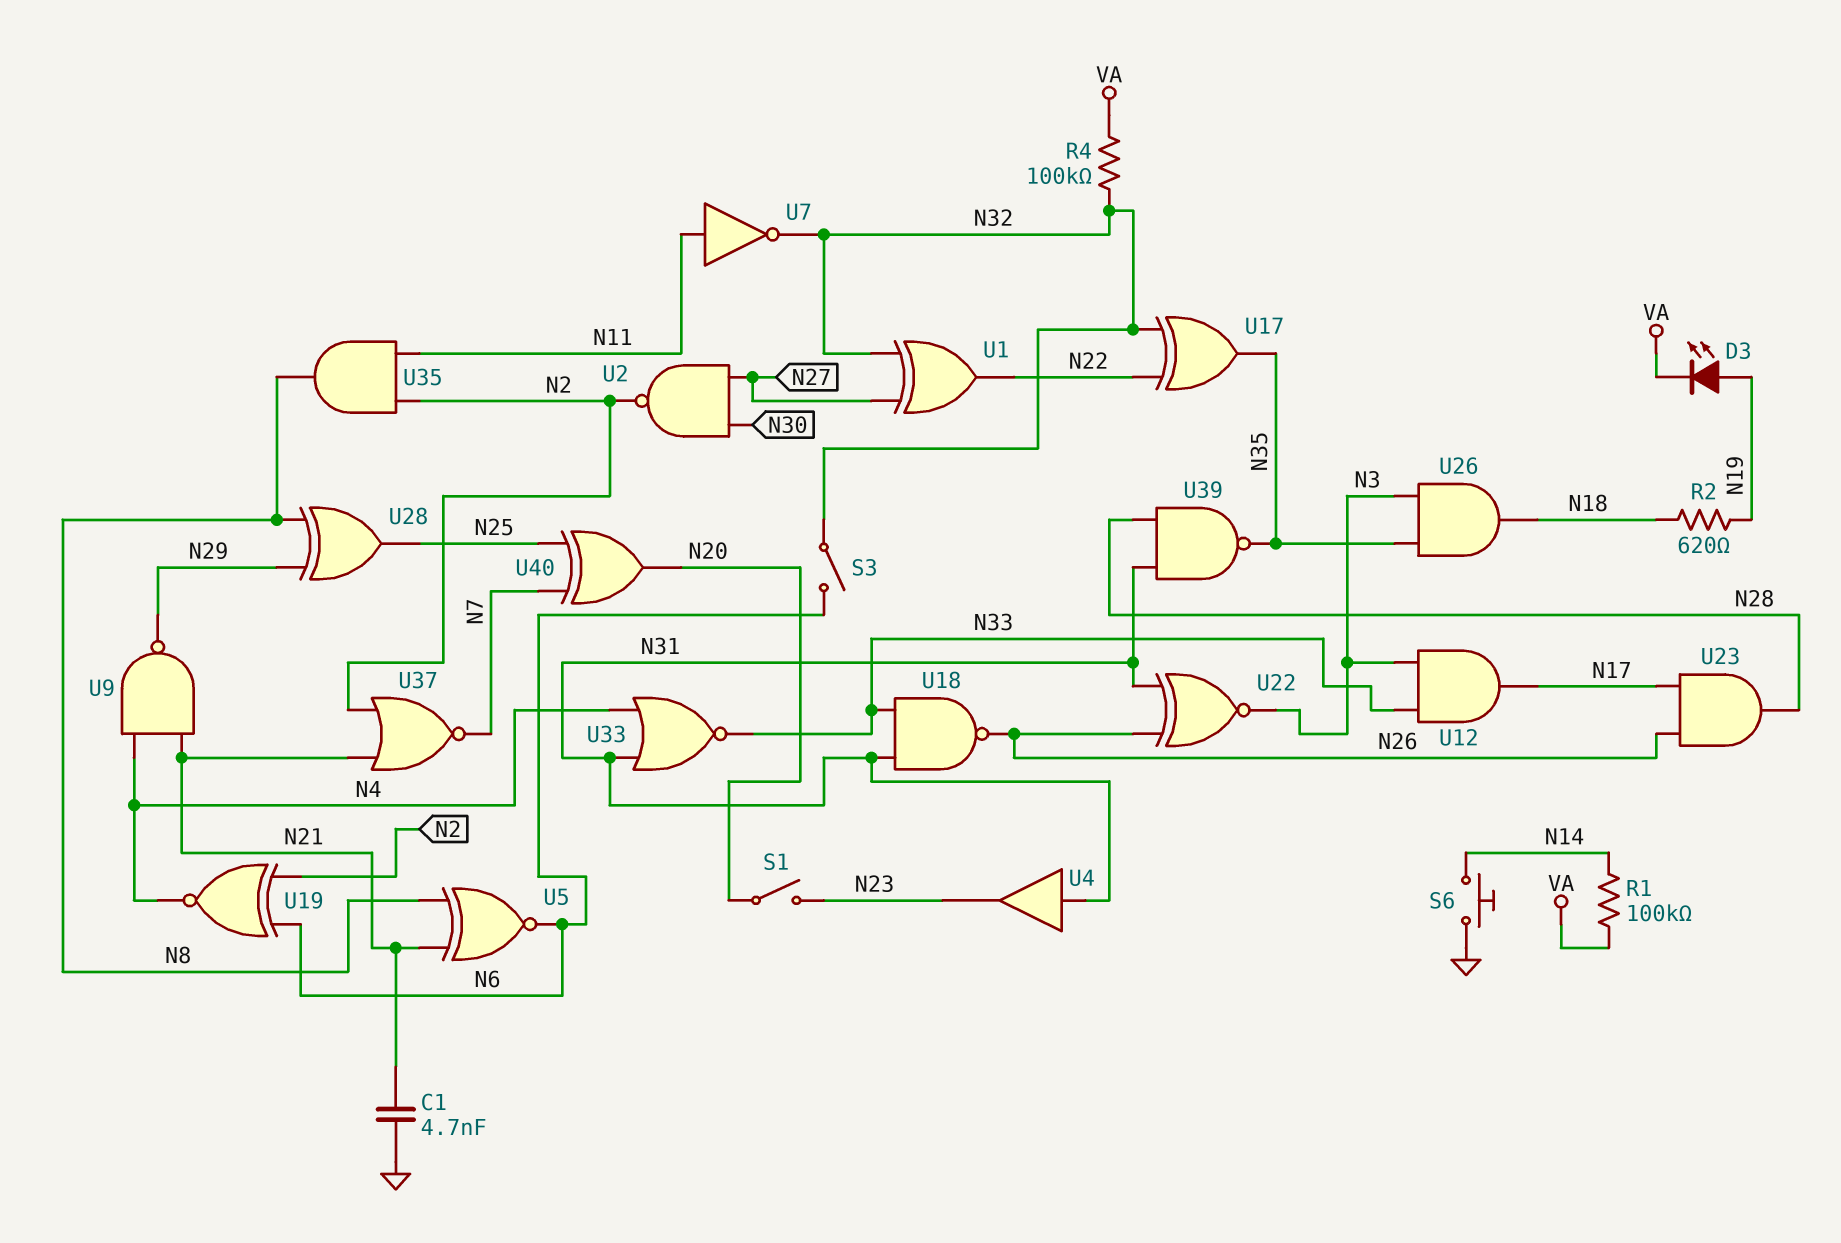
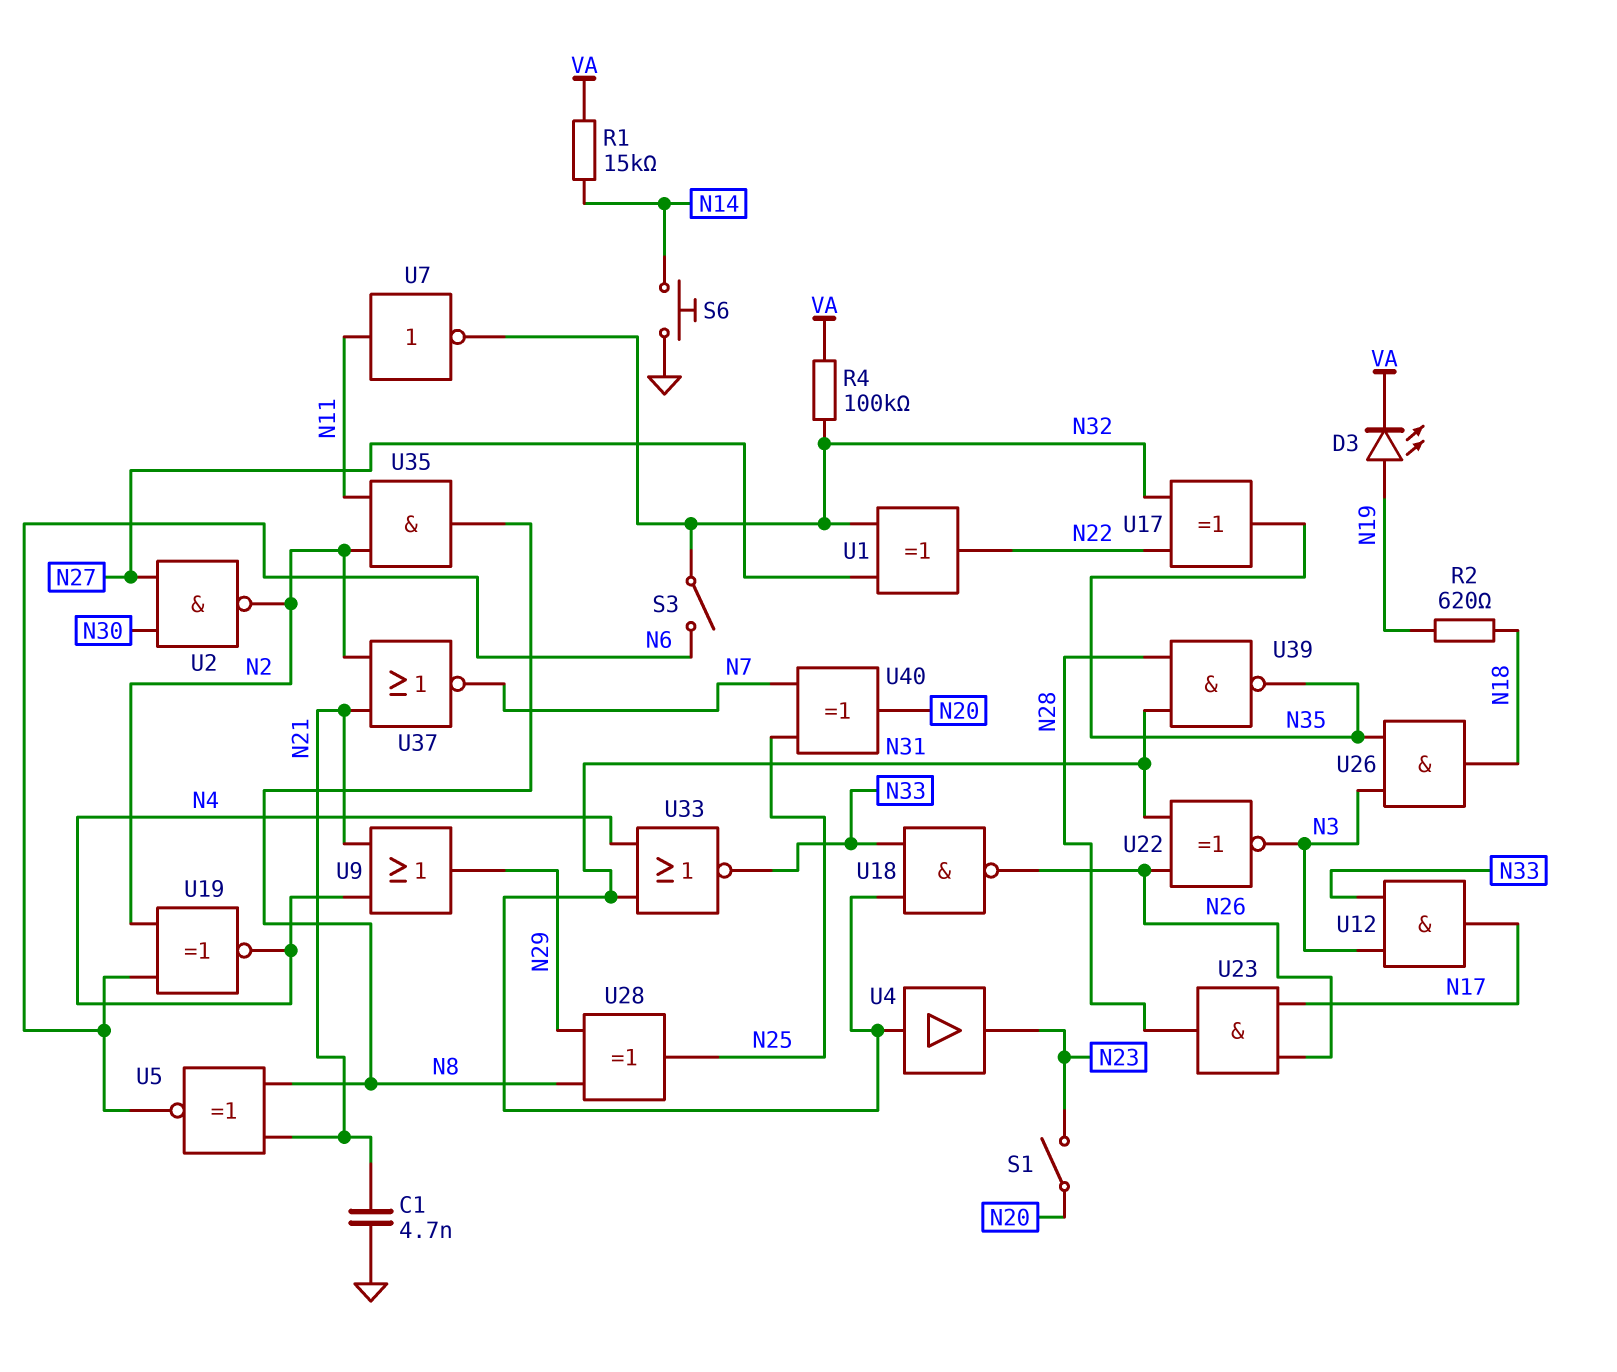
R1: 100k (N14, VA) -> 15k (N14, VA)
U9: NAND (in N4, in N21, out N29) -> OR (in N4, in N21, out N29)

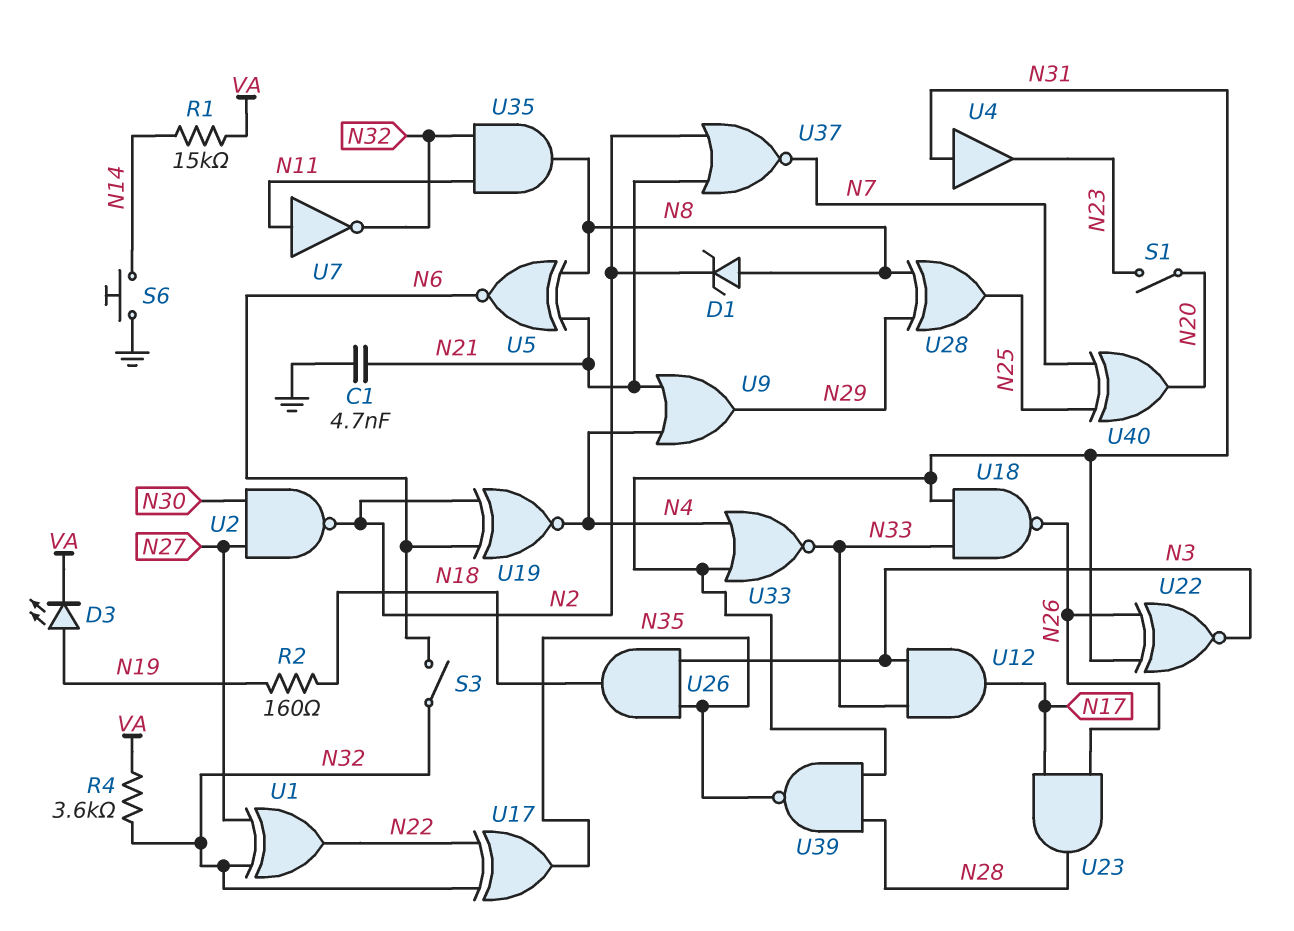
D1: none -> zener (A N8, K N2)
R2: 620 (N18, N19) -> 160 (N18, N19)
R4: 100k (N32, VA) -> 3.6k (N32, VA)
U35: AND (in N2, in N11, out N8) -> AND (in N11, in N32, out N8)

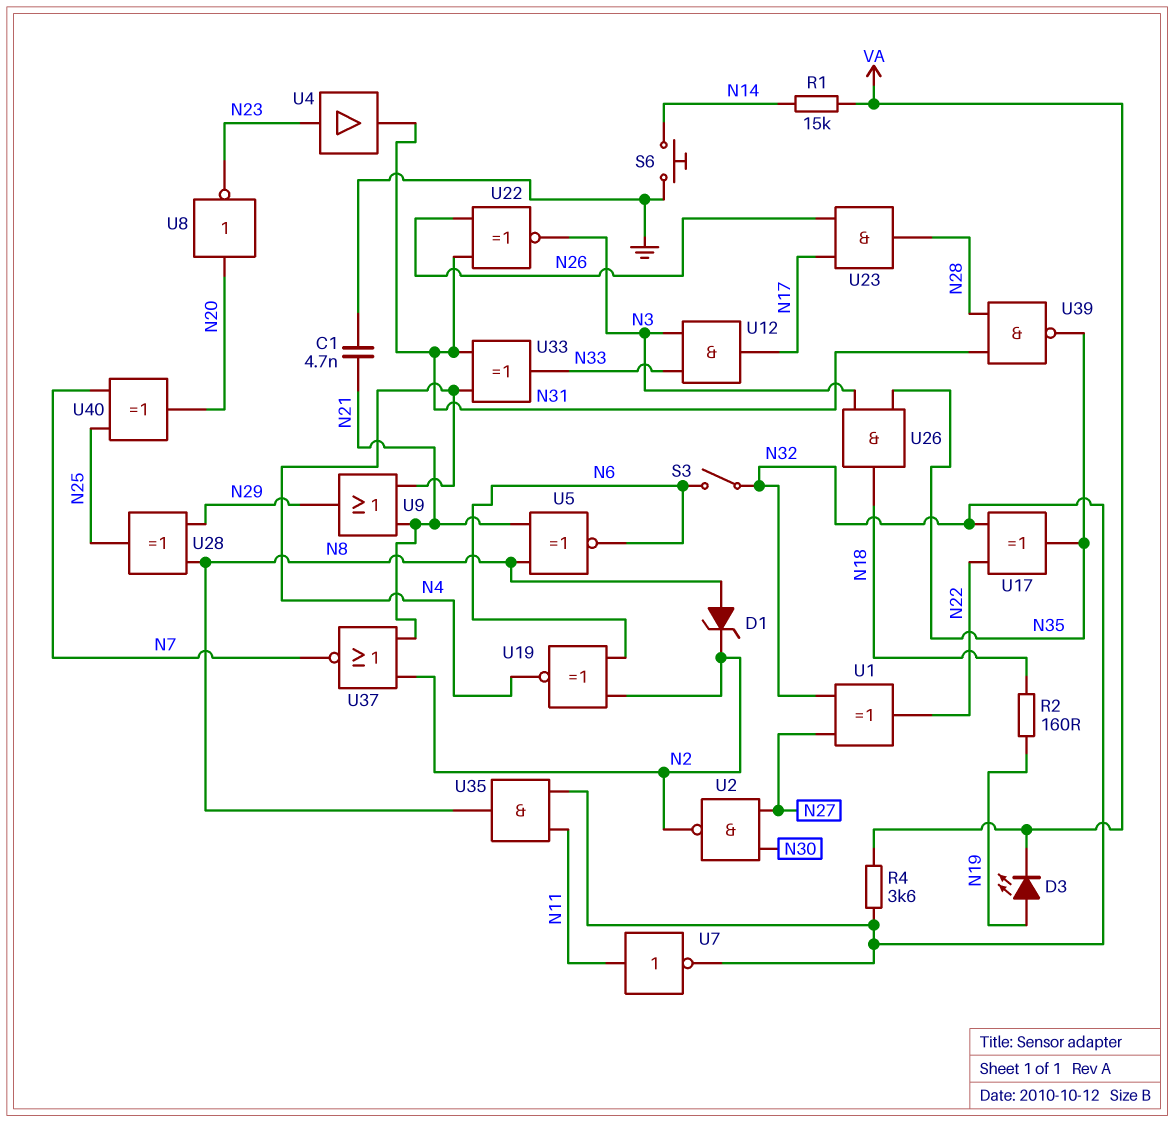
S1: switch (N20, N23) -> none
U4: buffer (in N31, out N23) -> buffer (in N23, out N31)
U8: none -> NOT (in N20, out N23)
U18: NAND (in N31, in N33, out N26) -> none
U33: NOR (in N4, in N31, out N33) -> XOR (in N4, in N31, out N33)

